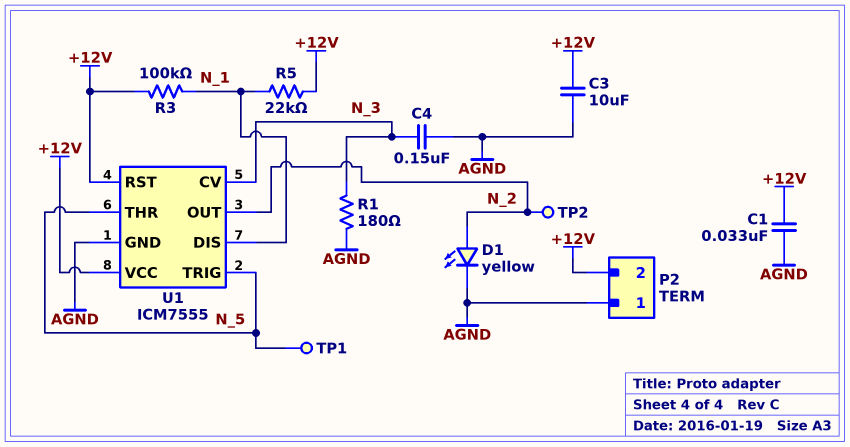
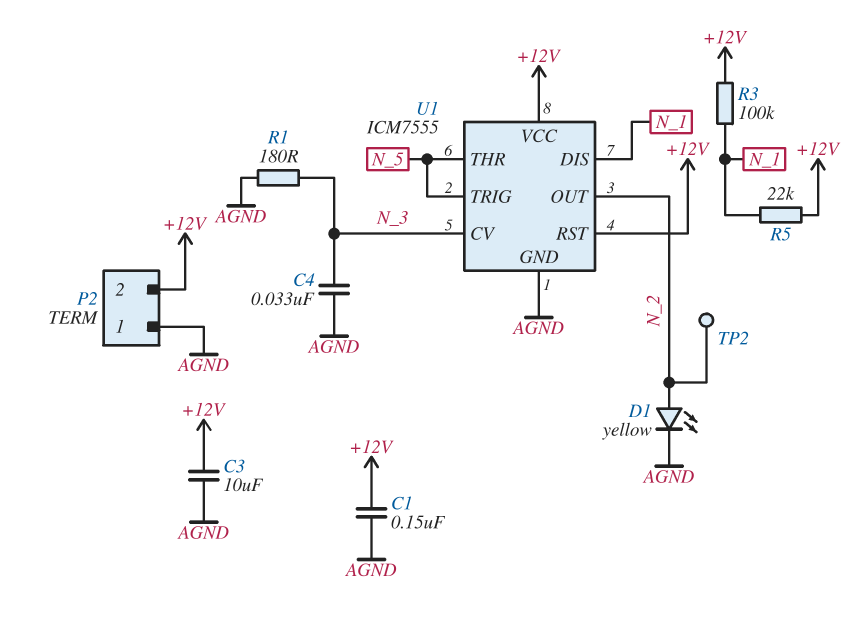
C1: 33nF (+12V, AGND) -> 150nF (+12V, AGND)
C4: 150nF (AGND, N_3) -> 33nF (AGND, N_3)
TP1: test point (N_5) -> none

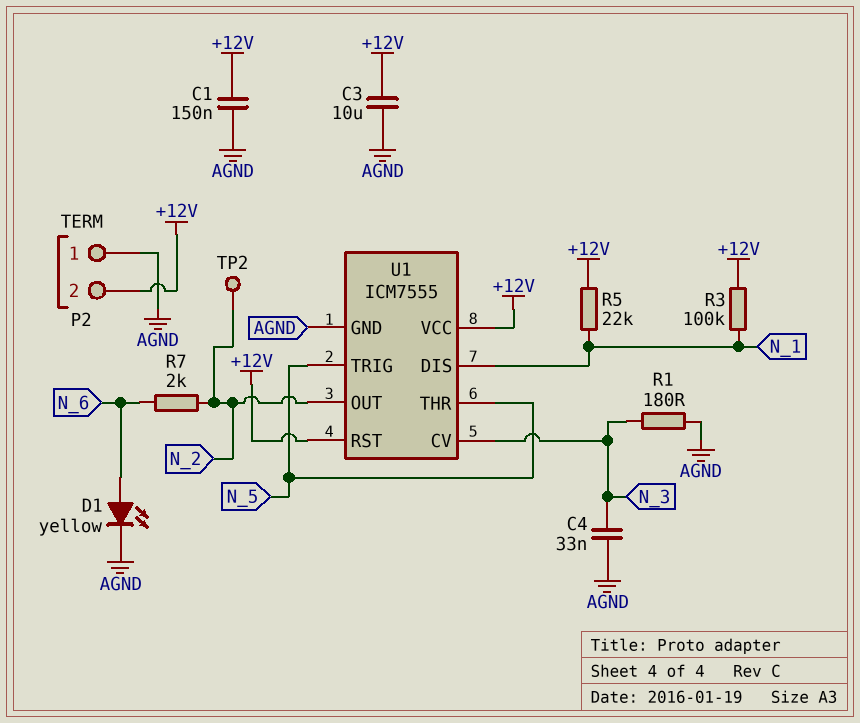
D1: LED yellow (A N_2, K AGND) -> LED yellow (A N_6, K AGND)
R7: none -> 2k (N_2, N_6)

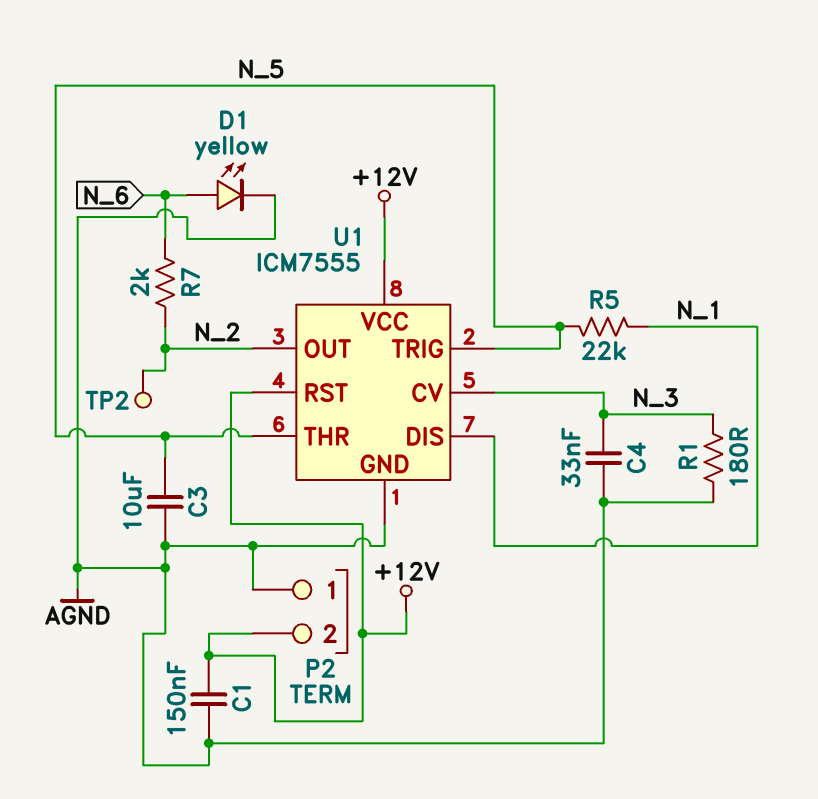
C3: 10uF (+12V, AGND) -> 10uF (AGND, N_5)
R3: 100k (+12V, N_1) -> none
R5: 22k (+12V, N_1) -> 22k (N_1, N_5)

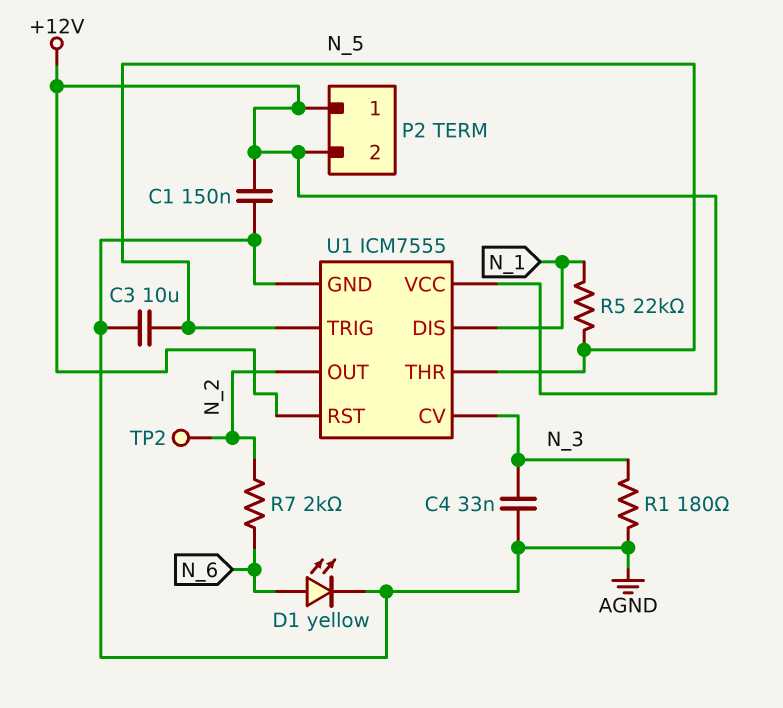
P2 pin 1: AGND -> +12V

